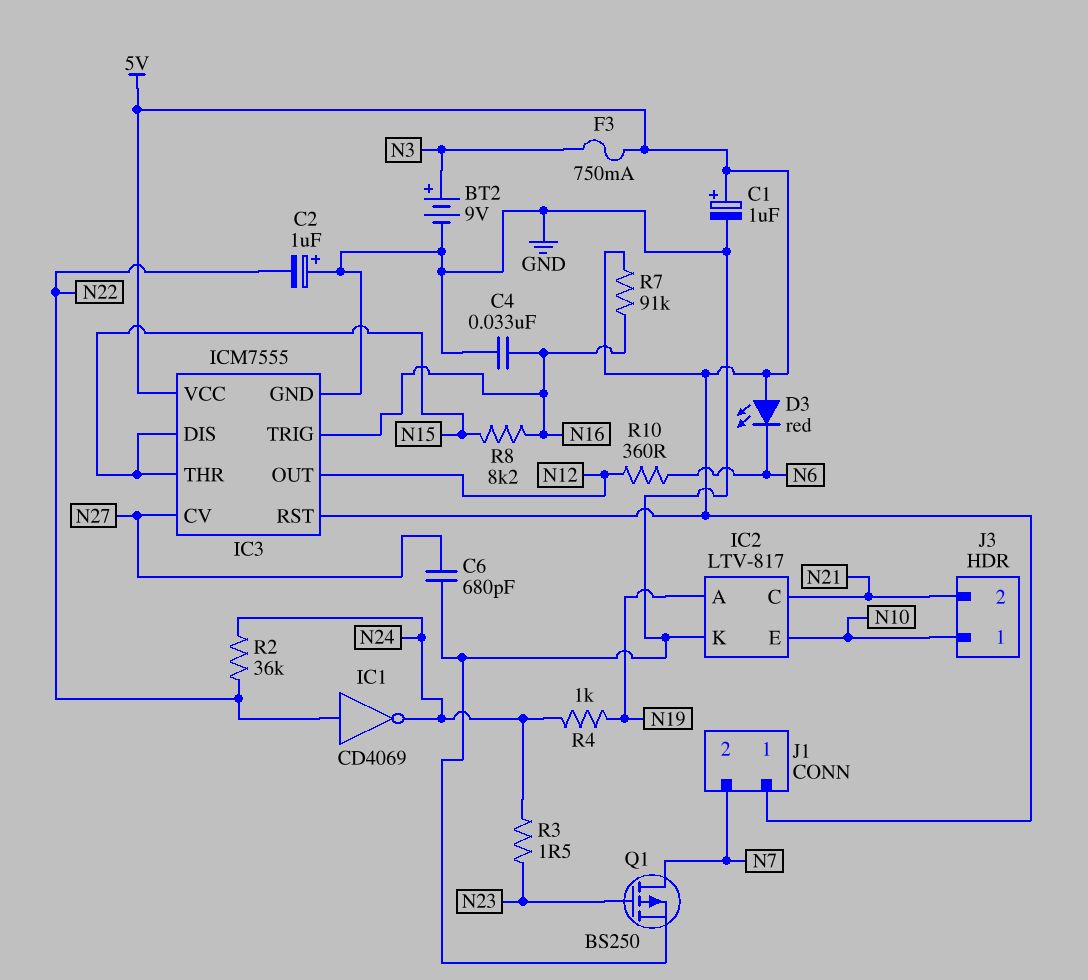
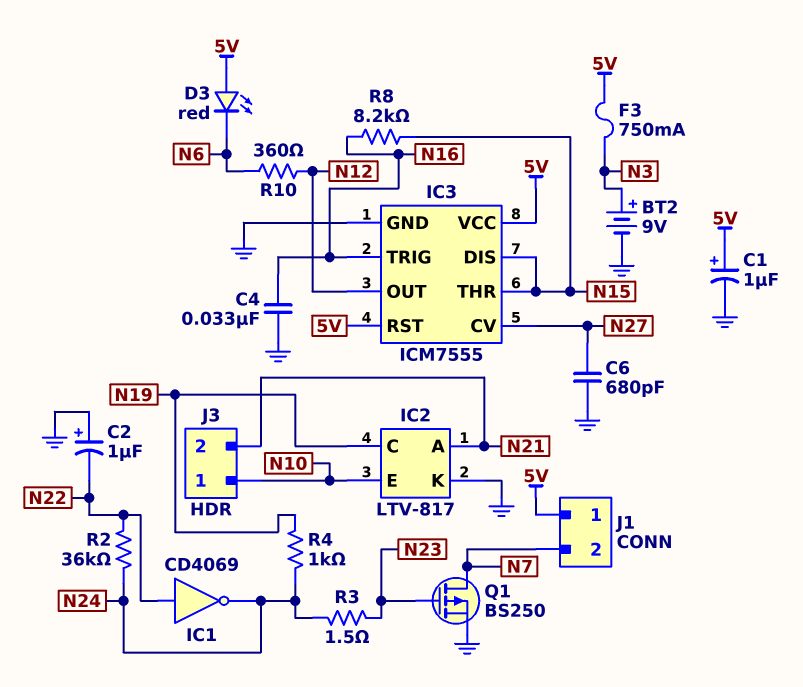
IC2 pin A: N19 -> N21
IC2 pin C: N21 -> N19
R7: 91k (5V, N16) -> none

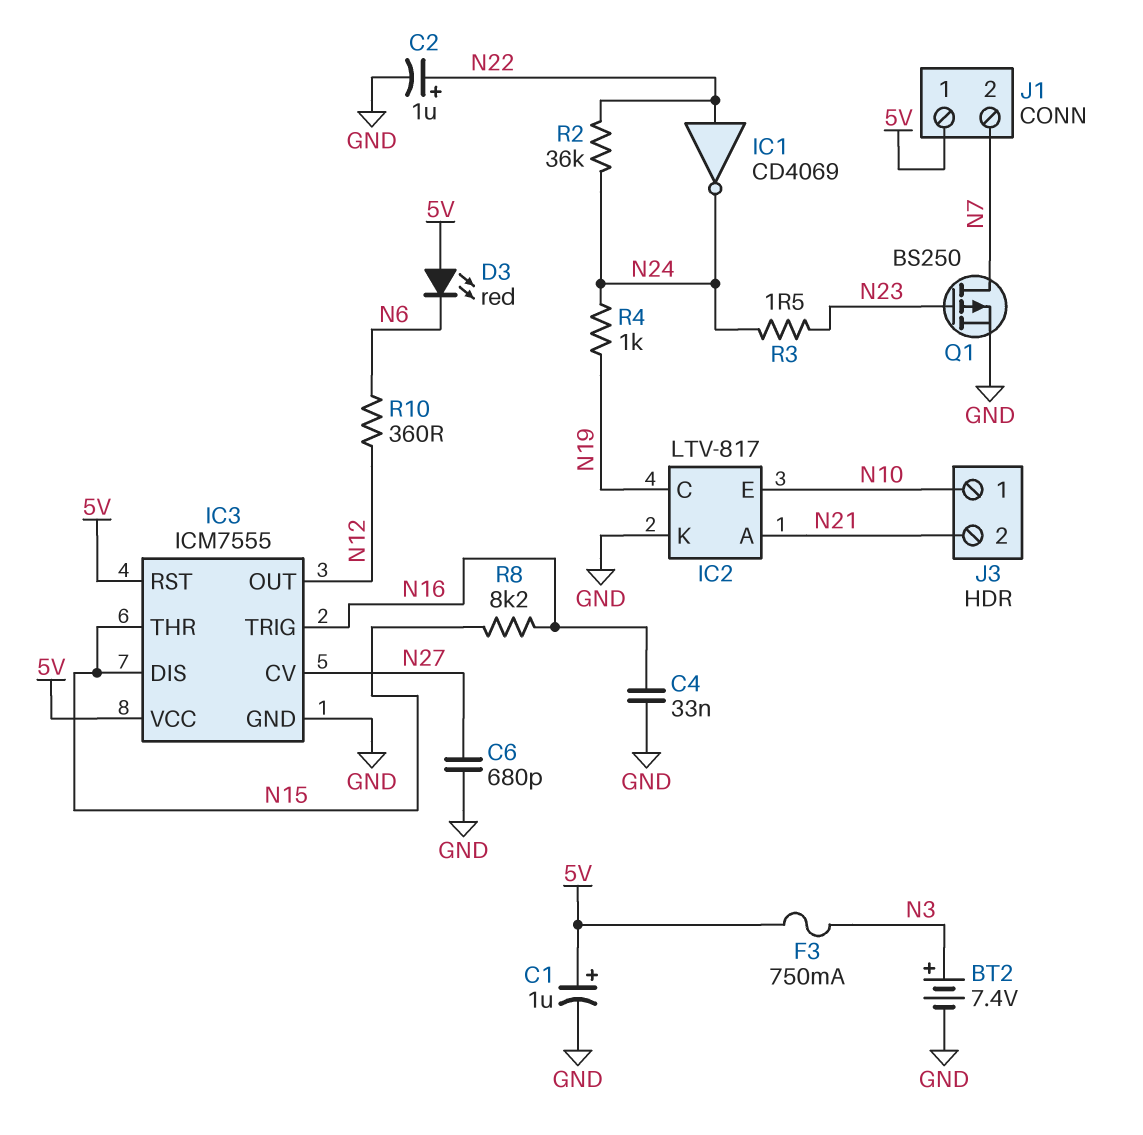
BT2: 9V (plus N3, minus GND) -> 7.4V (plus N3, minus GND)
C2: 1uF (plus GND, minus N22) -> 1uF (plus N22, minus GND)

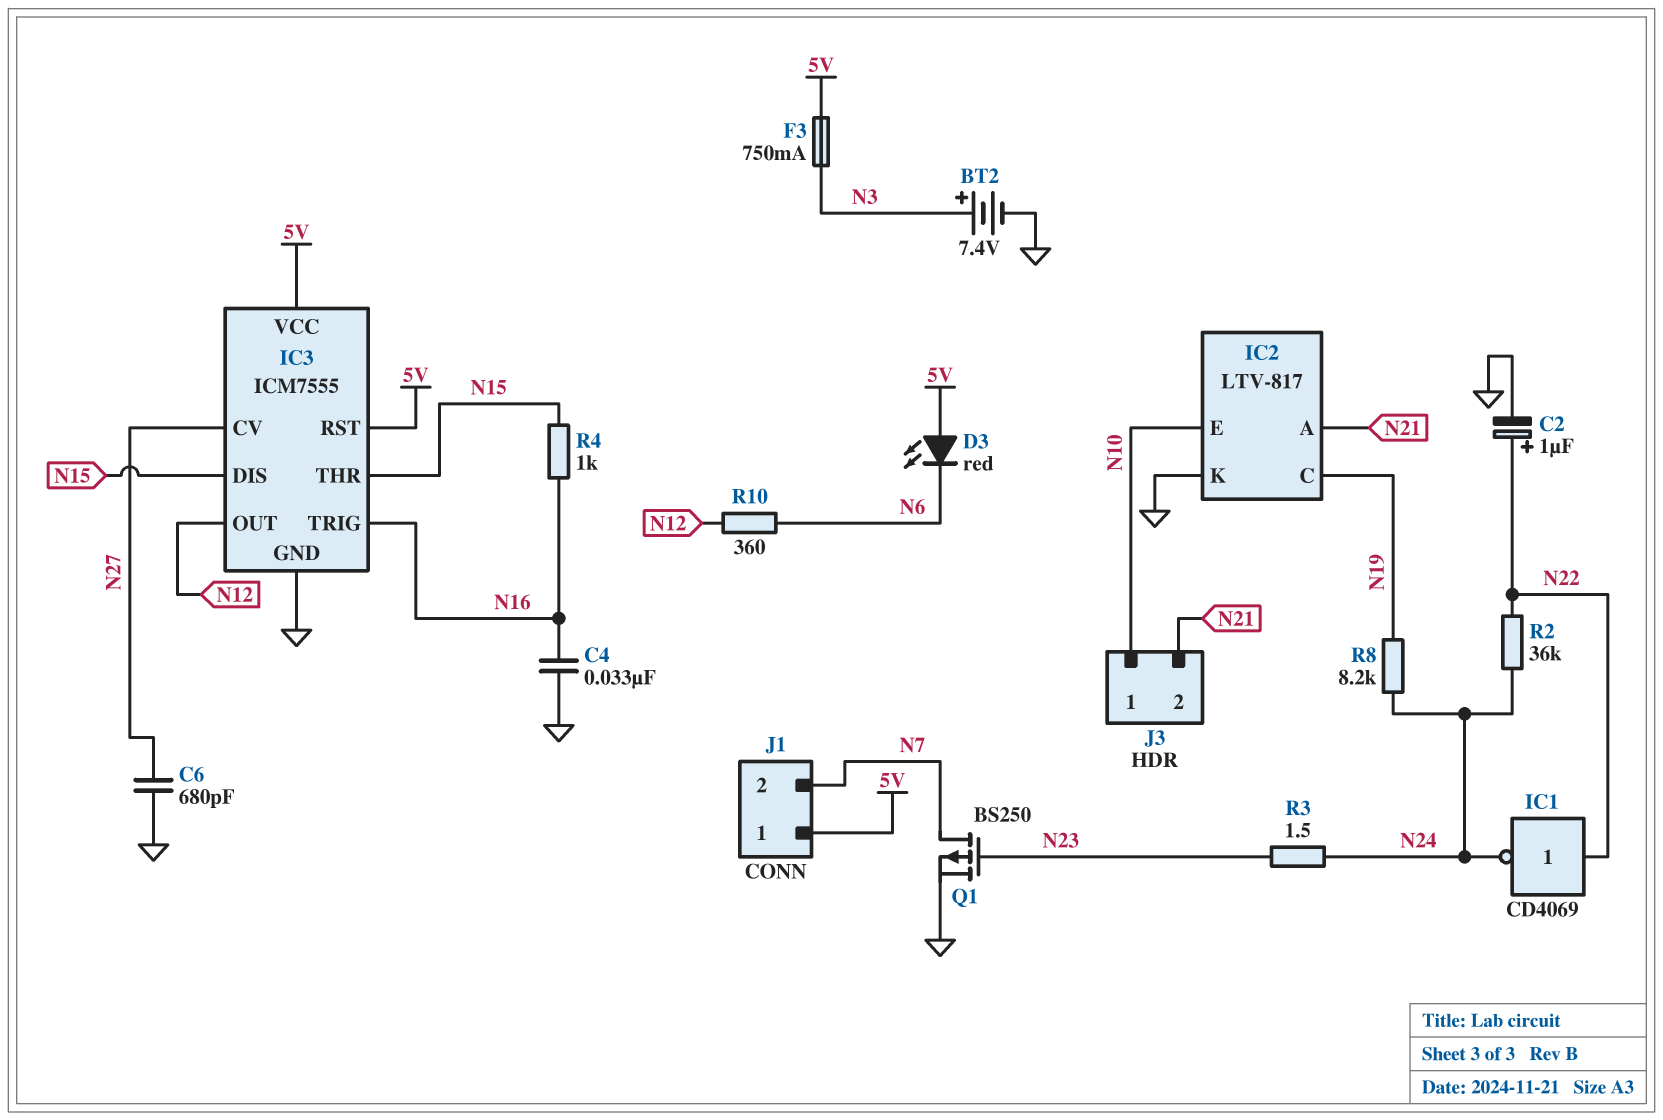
C1: 1uF (plus 5V, minus GND) -> none
R4: 1k (N19, N24) -> 1k (N15, N16)
R8: 8.2k (N15, N16) -> 8.2k (N19, N24)

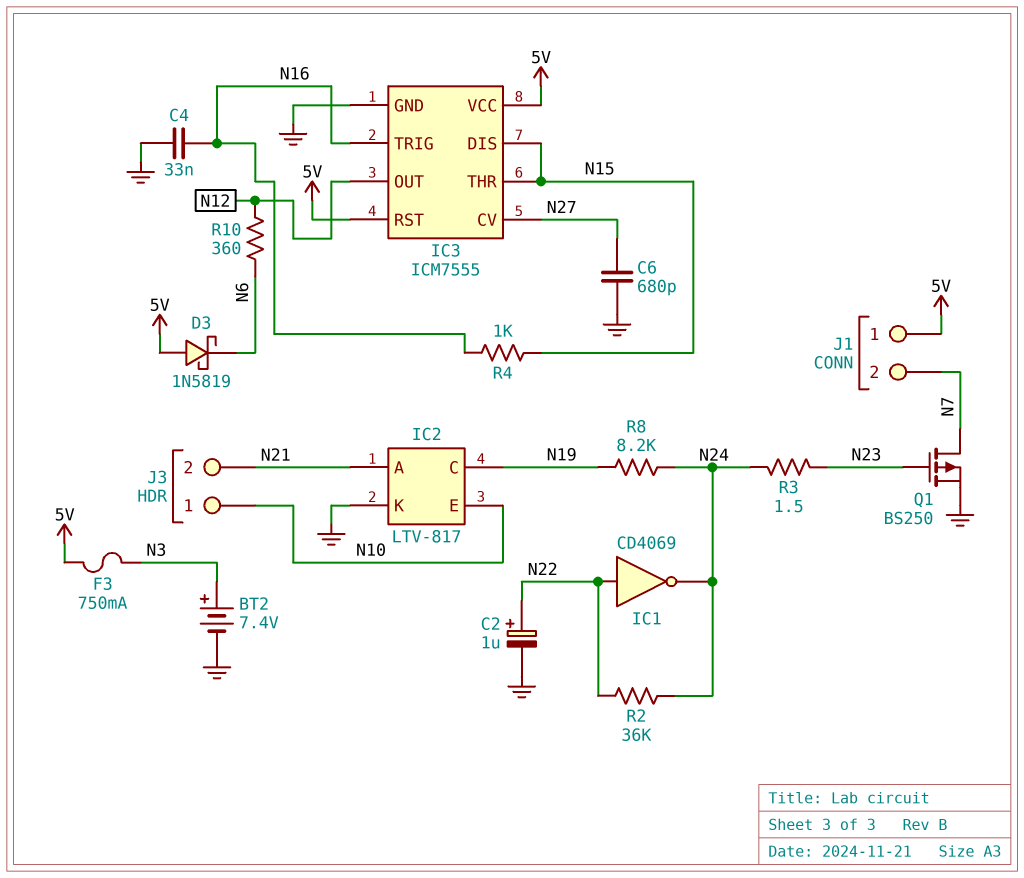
D3: LED red (A 5V, K N6) -> schottky 1N5819 (A 5V, K N6)

